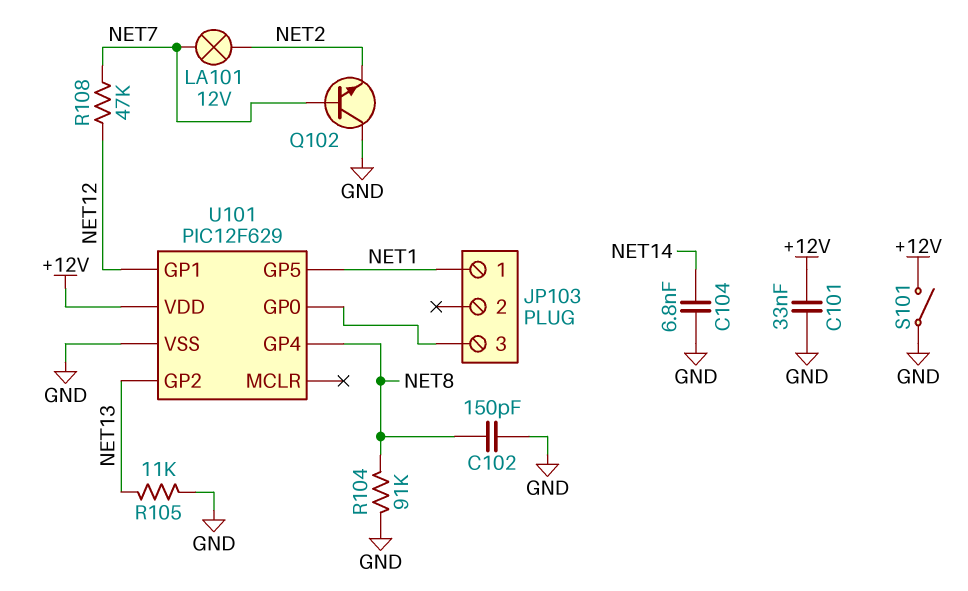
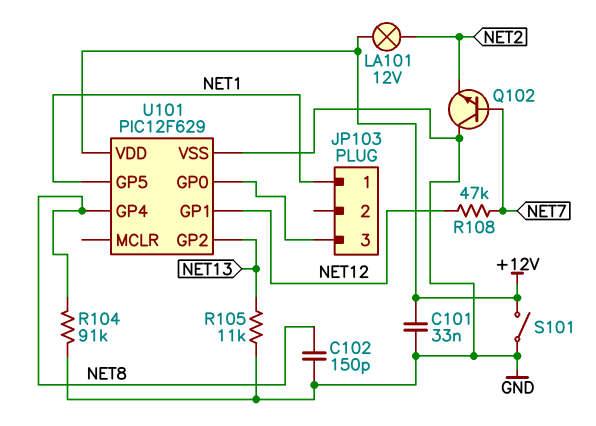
C104: 6.8nF (GND, NET14) -> none
LA101: lamp 12V (NET2, NET7) -> lamp 12V (+12V, NET2)

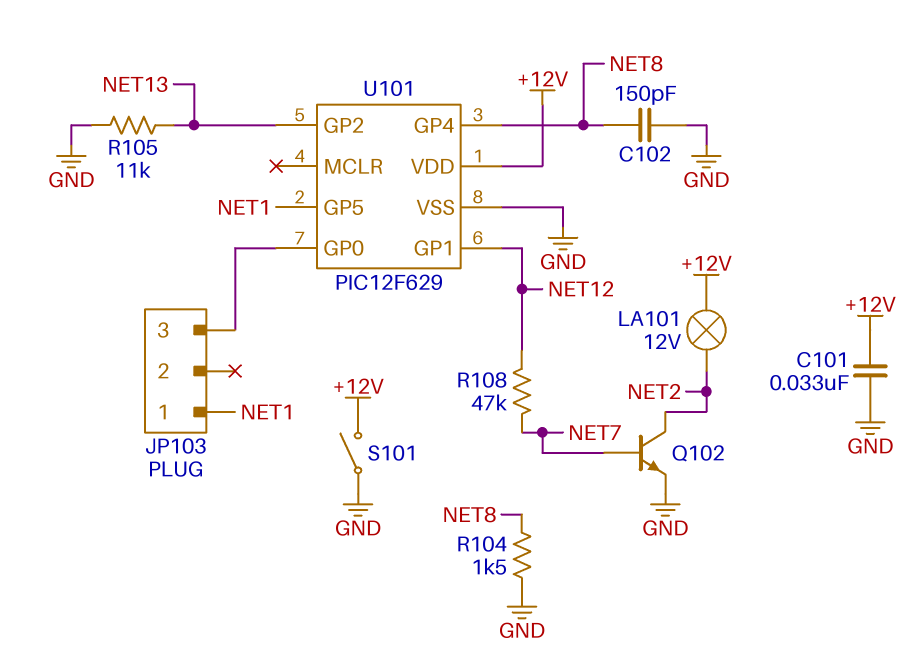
Q102: NPN (B NET7, C GND, E NET2) -> NPN (B NET7, C NET2, E GND)
R104: 91k (GND, NET8) -> 1.5k (GND, NET8)

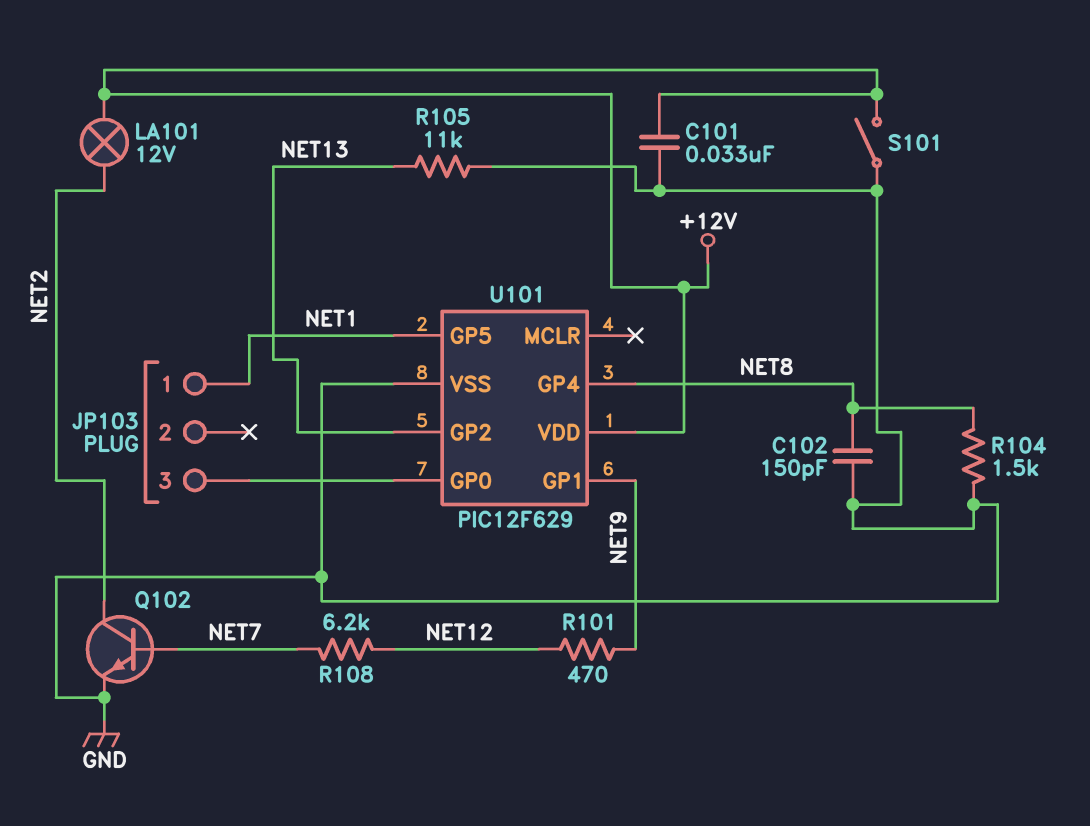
R101: none -> 470 (NET9, NET12)
R108: 47k (NET7, NET12) -> 6.2k (NET7, NET12)
U101 pin GP1: NET12 -> NET9

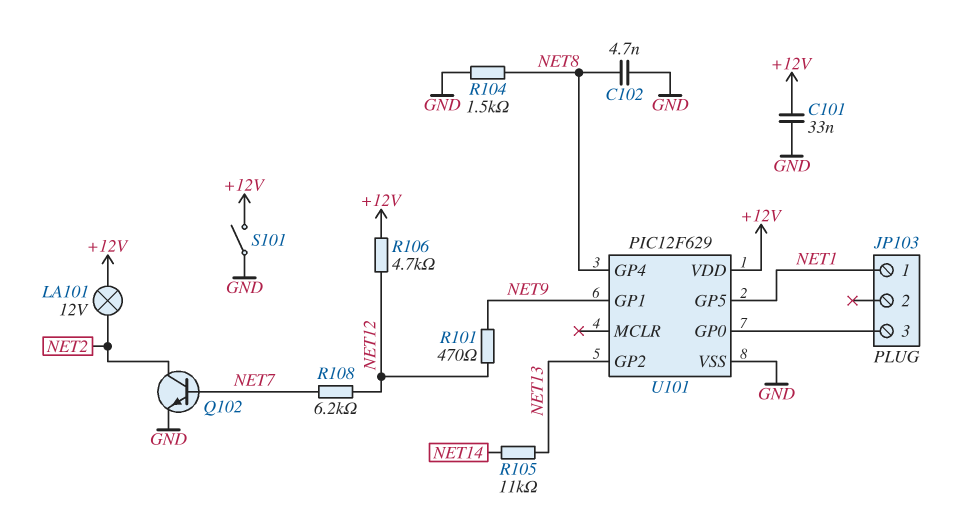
C102: 150pF (GND, NET8) -> 4.7nF (GND, NET8)
R105: 11k (GND, NET13) -> 11k (NET13, NET14)
R106: none -> 4.7k (+12V, NET12)

